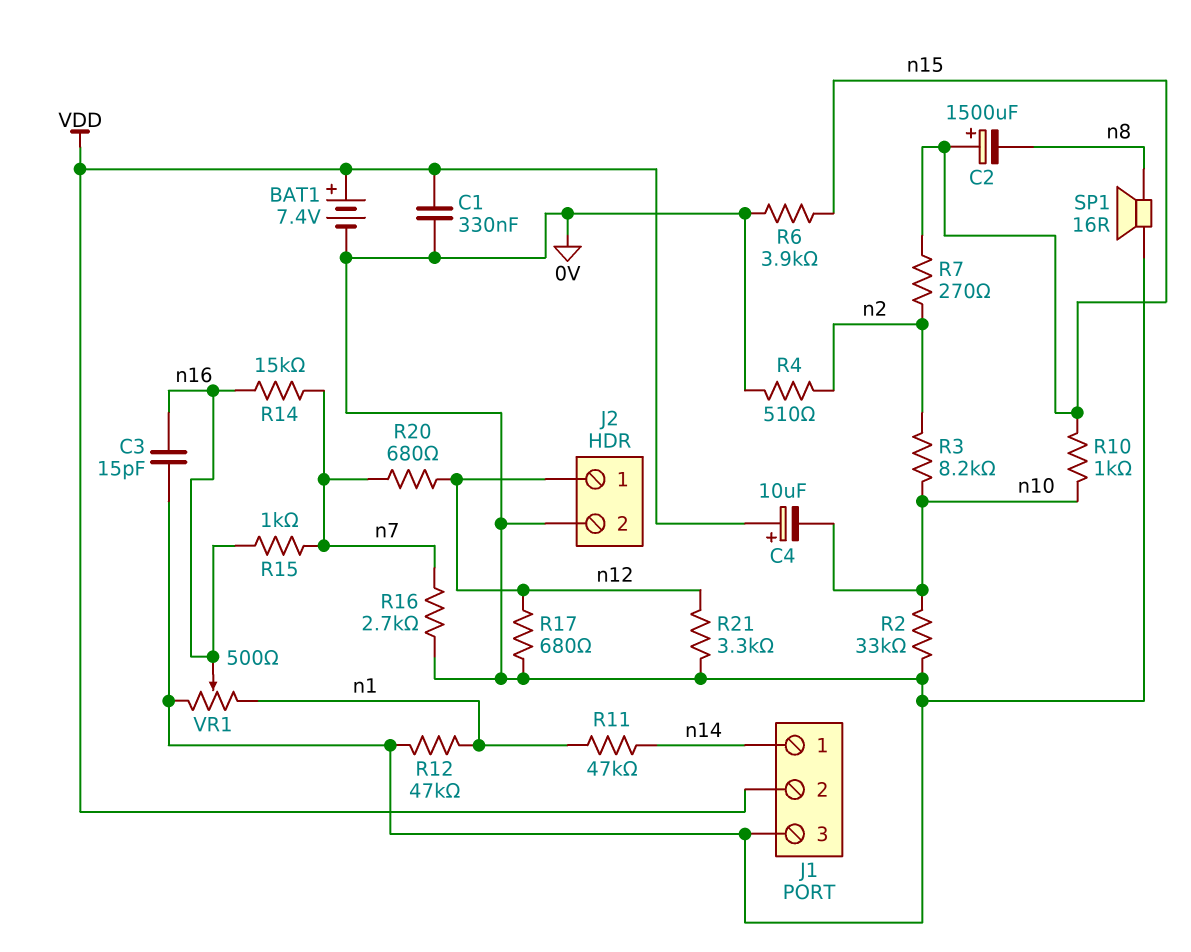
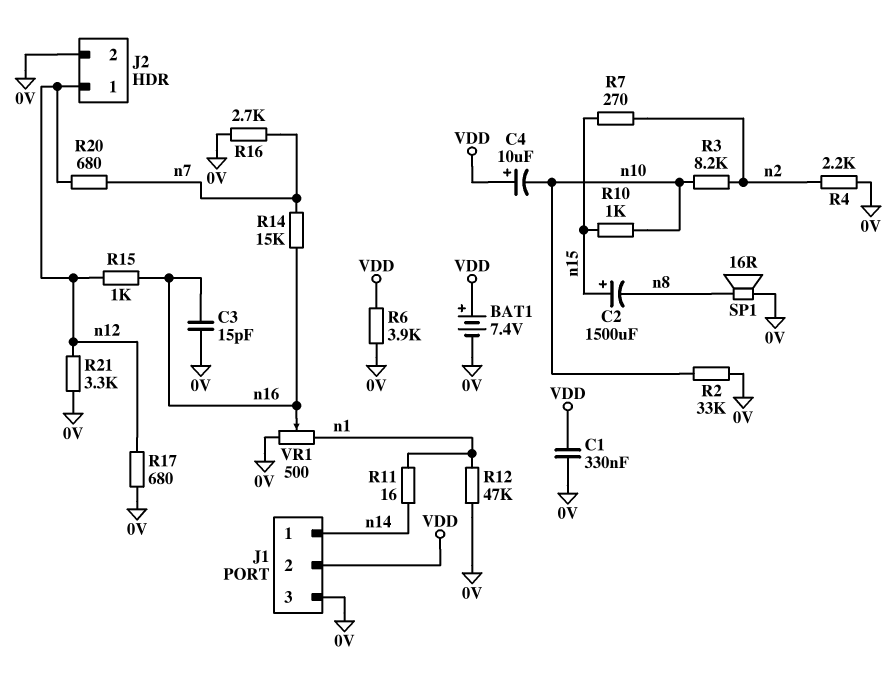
R4: 510 (0V, n2) -> 2.2k (0V, n2)
R6: 3.9k (0V, n15) -> 3.9k (0V, VDD)
R11: 47k (n1, n14) -> 16 (n1, n14)
R15: 1k (n7, n16) -> 1k (n12, n16)

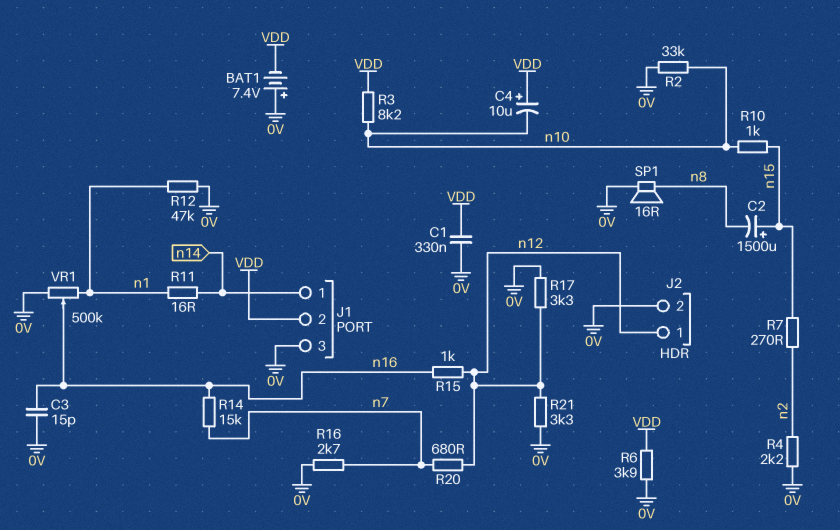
BAT1: 7.4V (plus VDD, minus 0V) -> 7.4V (plus 0V, minus VDD)
R3: 8.2k (n2, n10) -> 8.2k (VDD, n10)
R17: 680 (0V, n12) -> 3.3k (0V, n12)
VR1: 500 (0V, n1, wiper n16) -> 500k (0V, n1, wiper n16)

